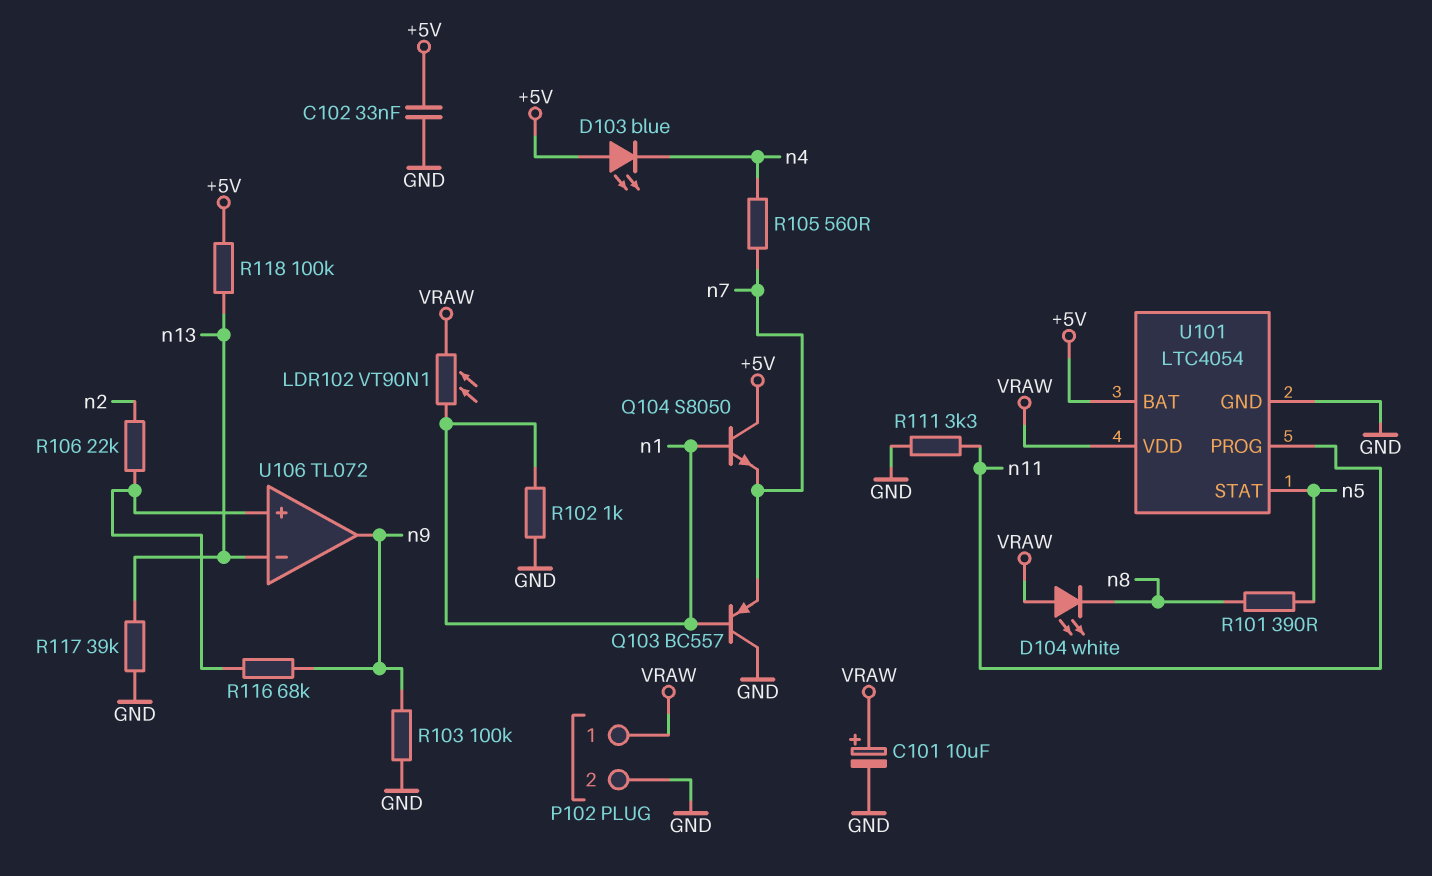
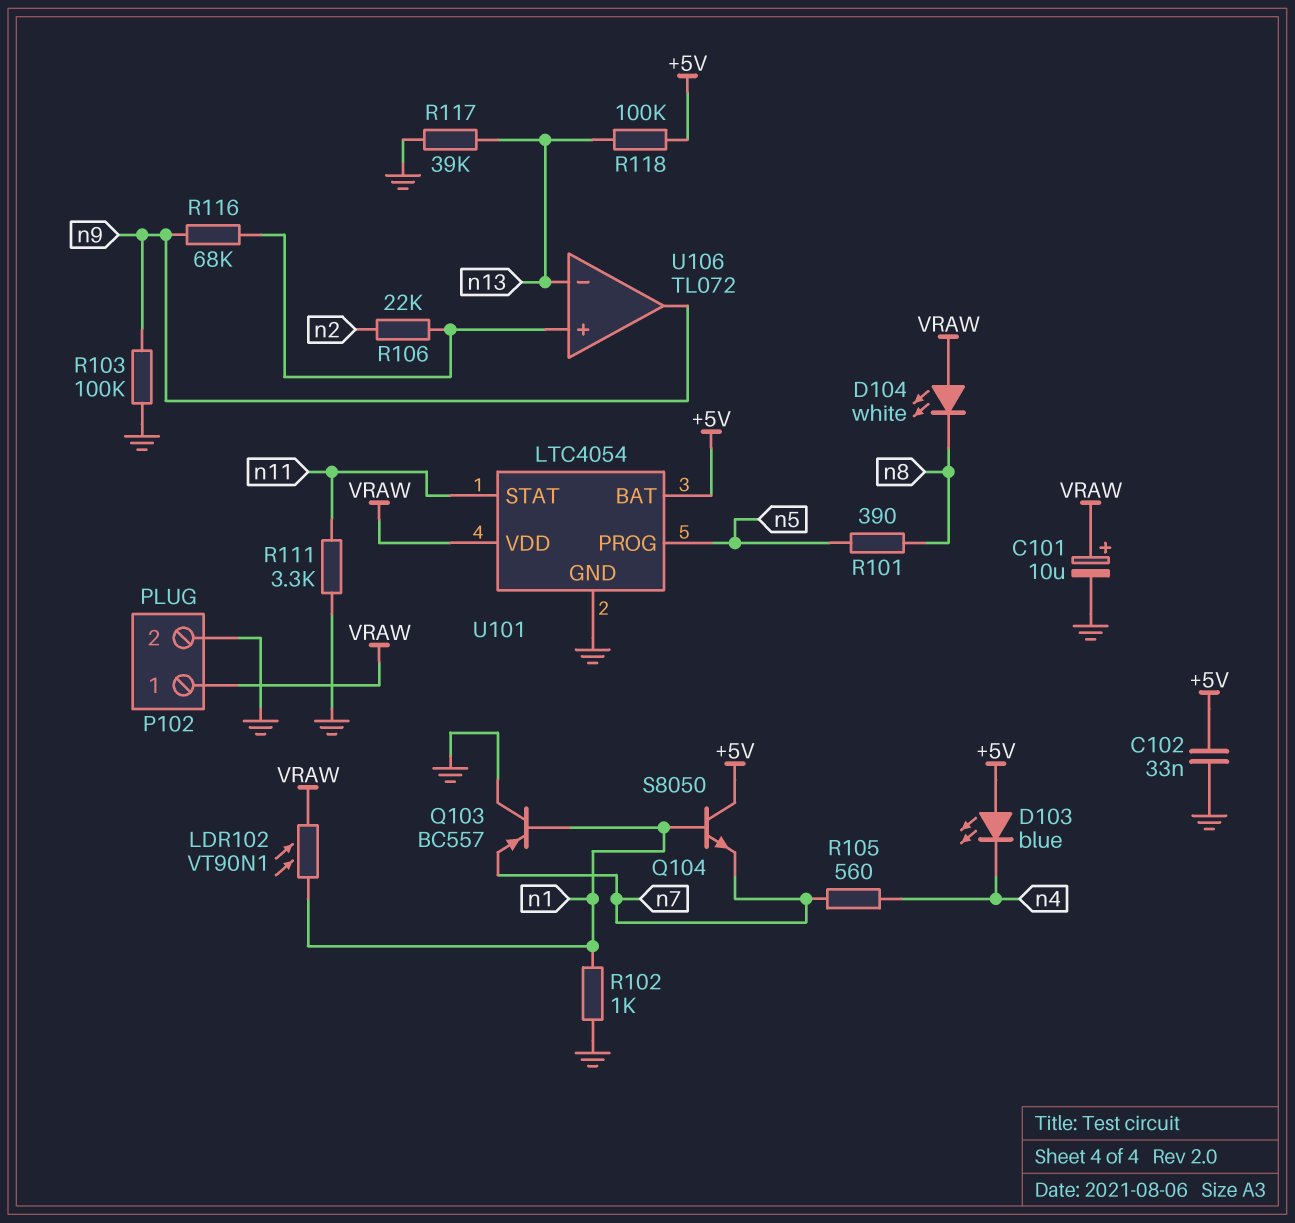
U101 pin PROG: n11 -> n5
U101 pin STAT: n5 -> n11

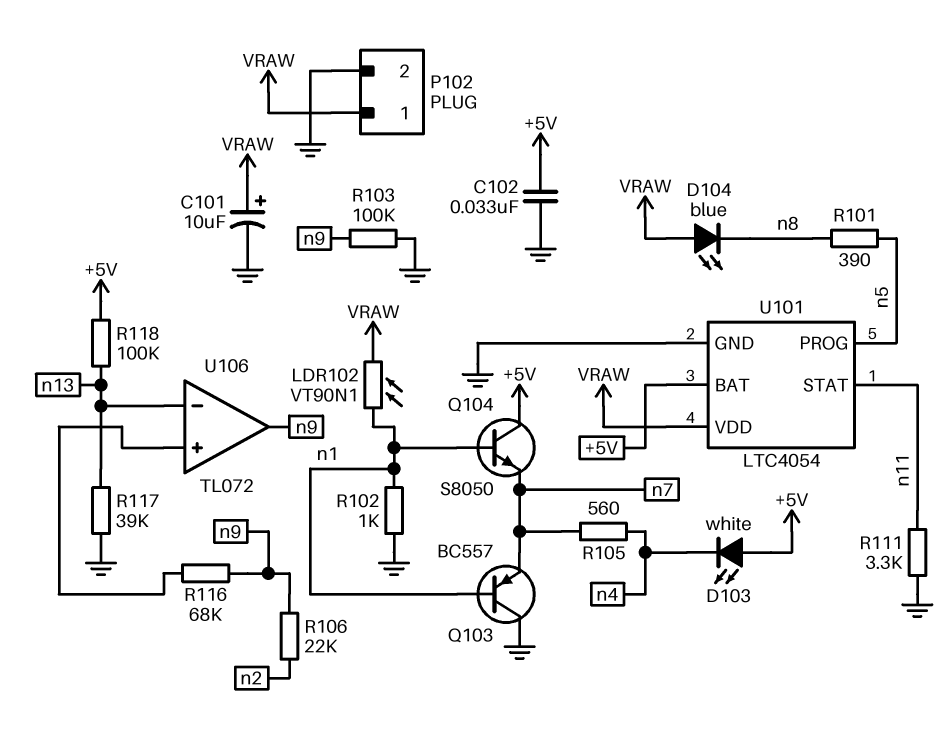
D103: LED blue (A +5V, K n4) -> LED white (A +5V, K n4)
D104: LED white (A VRAW, K n8) -> LED blue (A VRAW, K n8)
R106: 22k (U106/in+, n2) -> 22k (n2, n9)

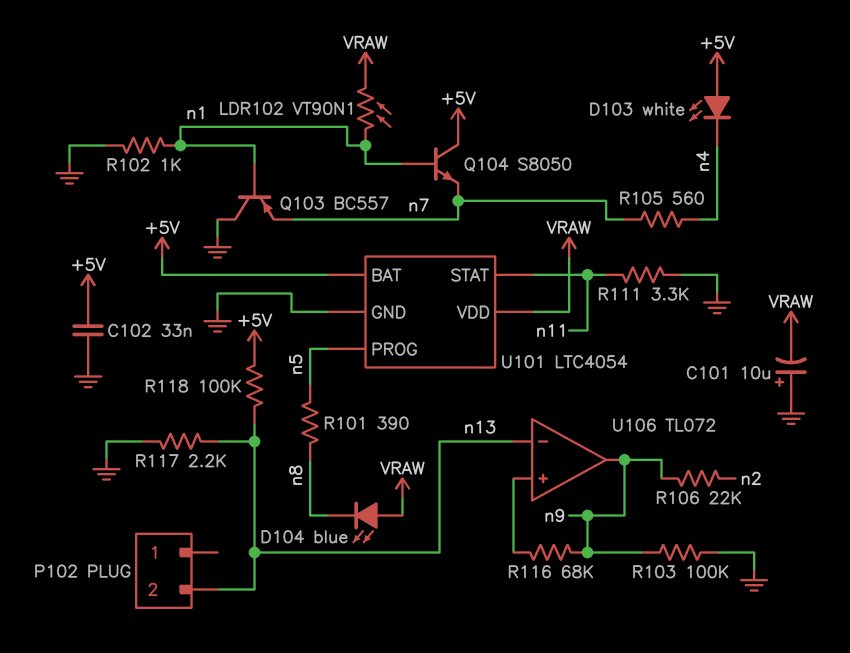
C101: 10uF (plus VRAW, minus GND) -> 10uF (plus GND, minus VRAW)
P102 pin 1: VRAW -> none
P102 pin 2: GND -> n13
R117: 39k (GND, n13) -> 2.2k (GND, n13)

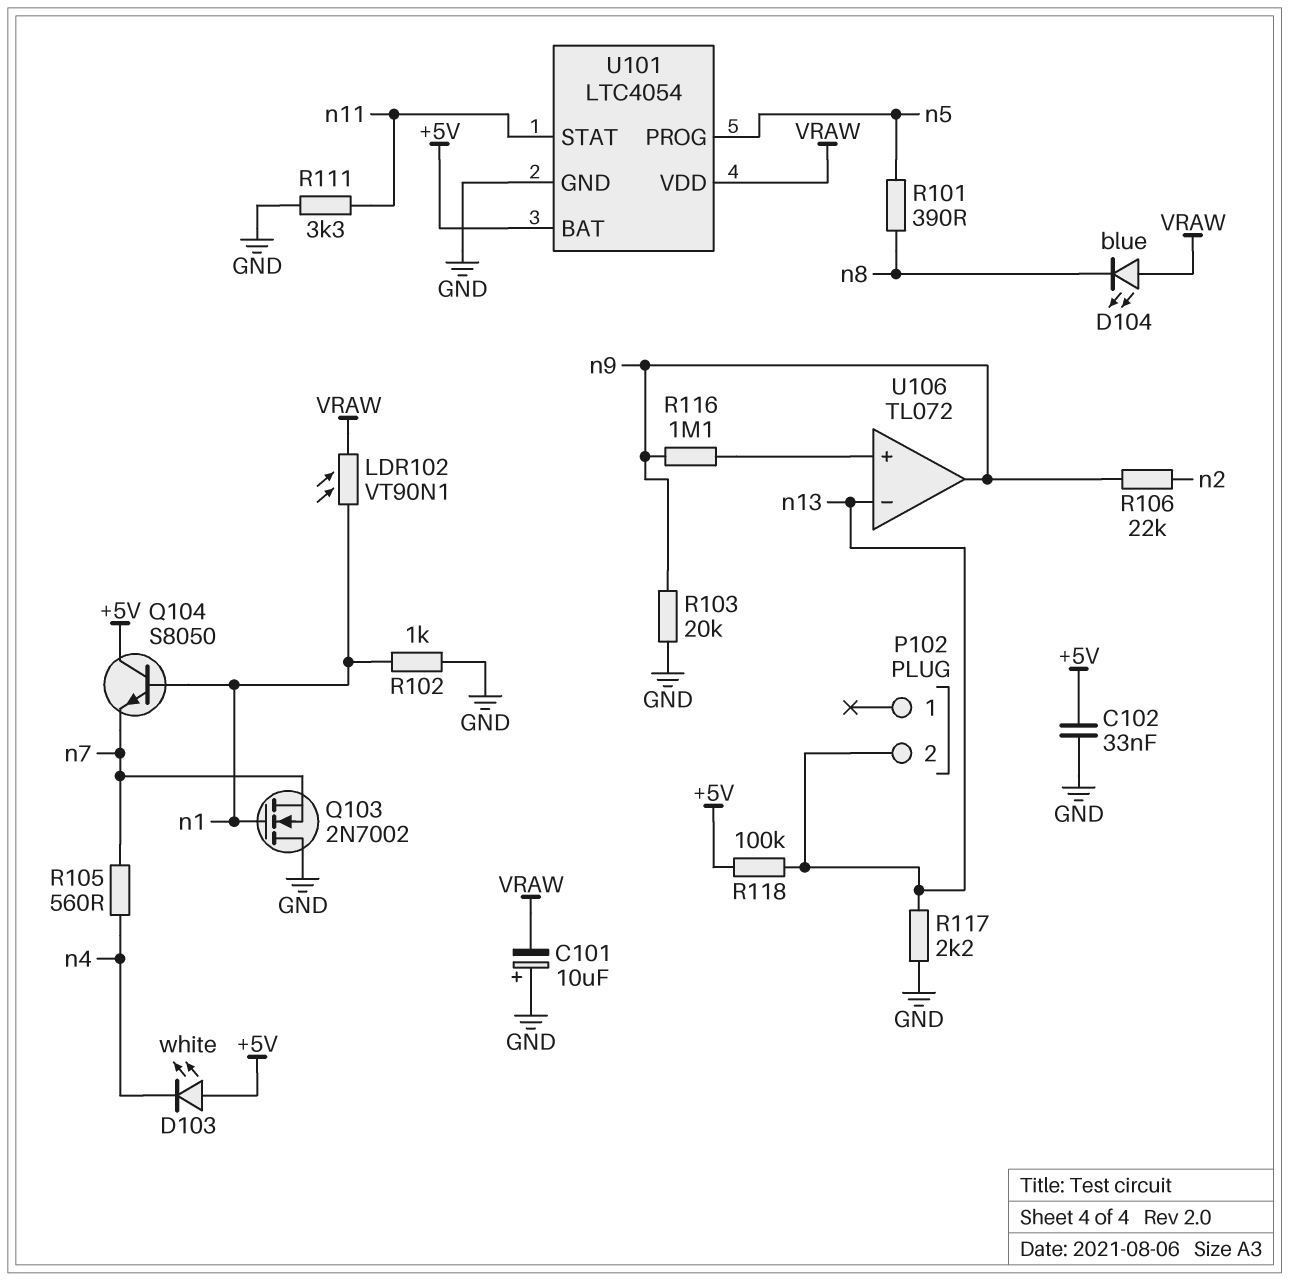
Q103: PNP BC557 (B n1, C GND, E n7) -> NMOS 2N7002 (G n1, D GND, S n7)
R103: 100k (GND, n9) -> 20k (GND, n9)
R116: 68k (U106/in+, n9) -> 1.1M (U106/in+, n9)

